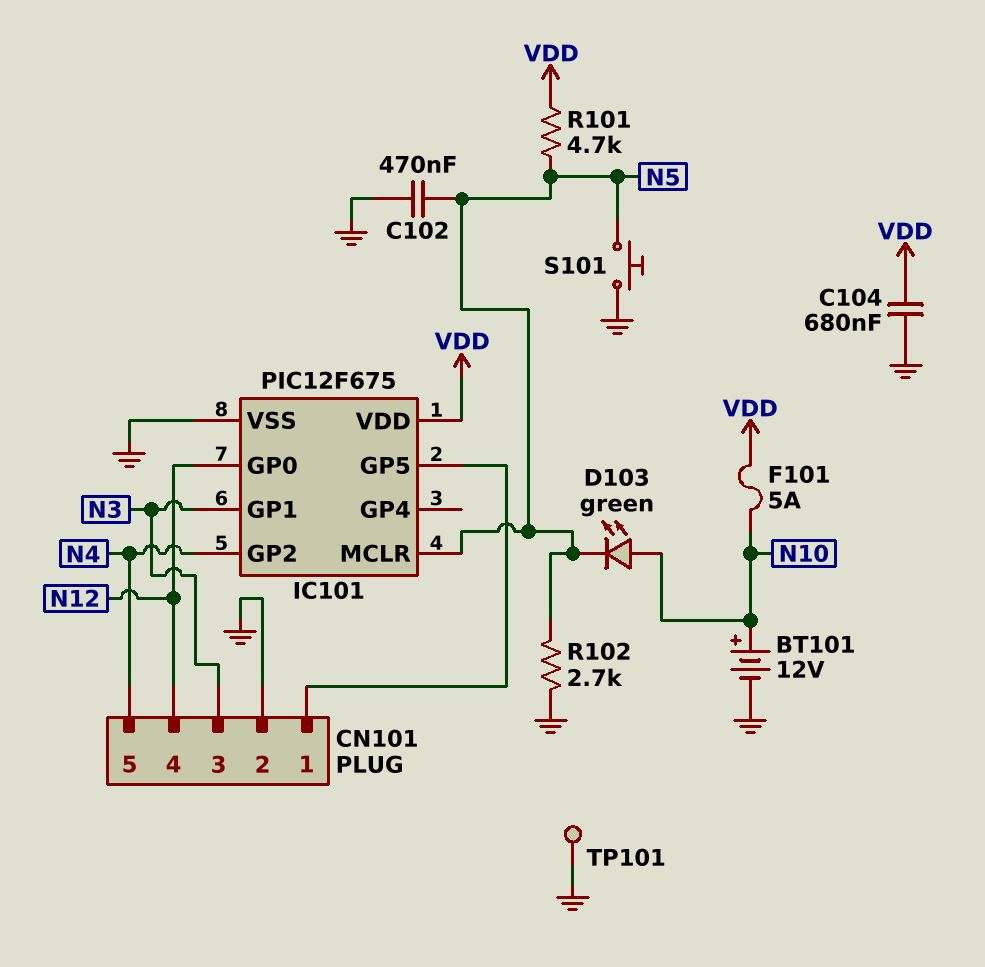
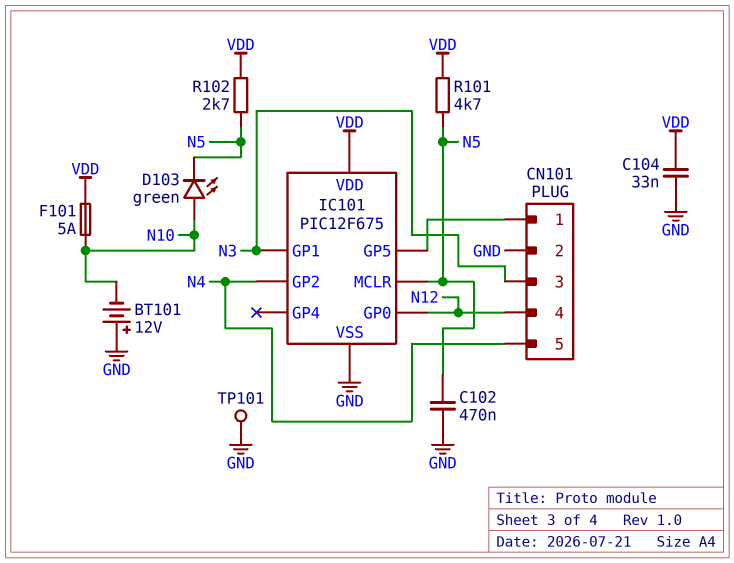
BT101: 12V (plus N10, minus GND) -> 12V (plus GND, minus N10)
C104: 680nF (GND, VDD) -> 33nF (GND, VDD)
R102: 2.7k (GND, N5) -> 2.7k (N5, VDD)
S101: button (GND, N5) -> none

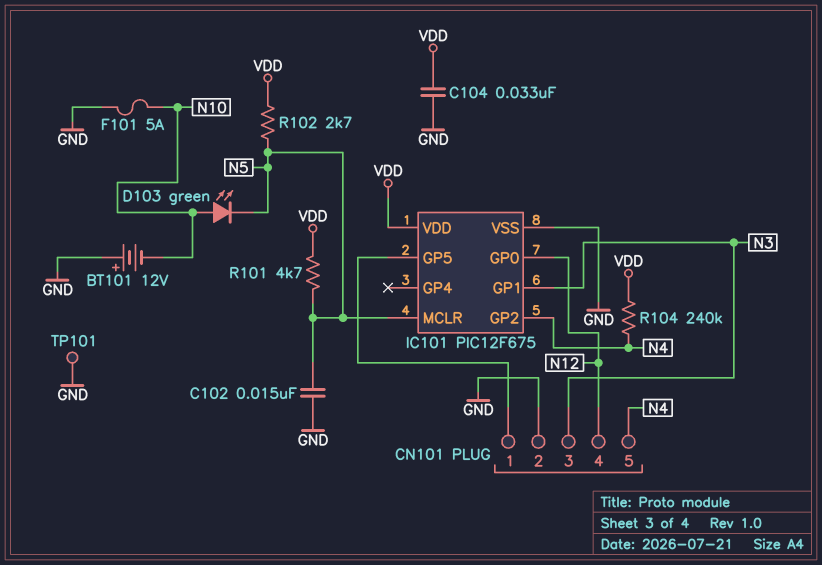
C102: 470nF (GND, N5) -> 15nF (GND, N5)
F101: 5A (N10, VDD) -> 5A (GND, N10)
R104: none -> 240k (N4, VDD)

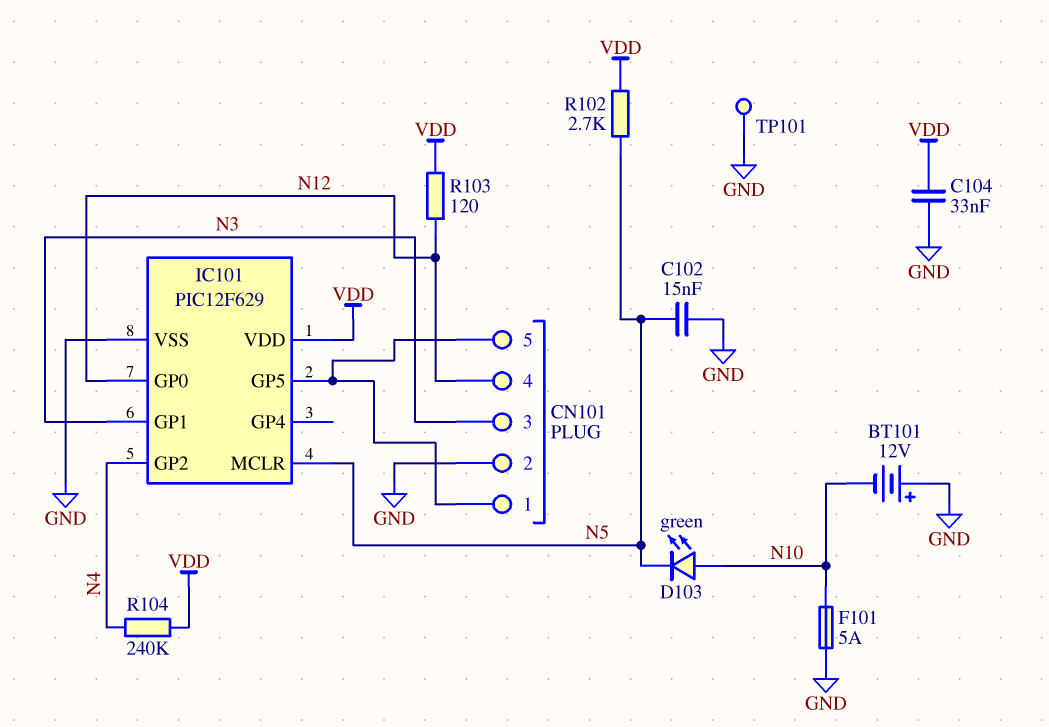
CN101 pin 5: N4 -> CN101/1
IC101: PIC12F675 -> PIC12F629
R101: 4.7k (N5, VDD) -> none
R103: none -> 120 (N12, VDD)

